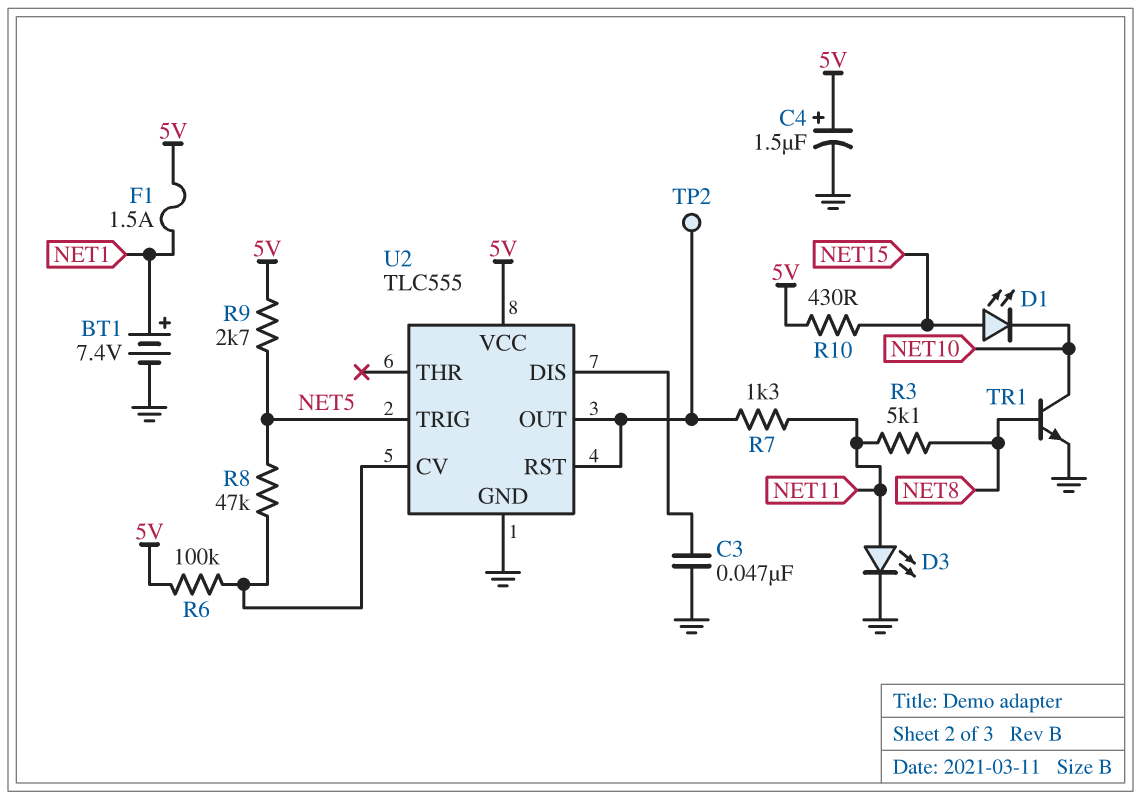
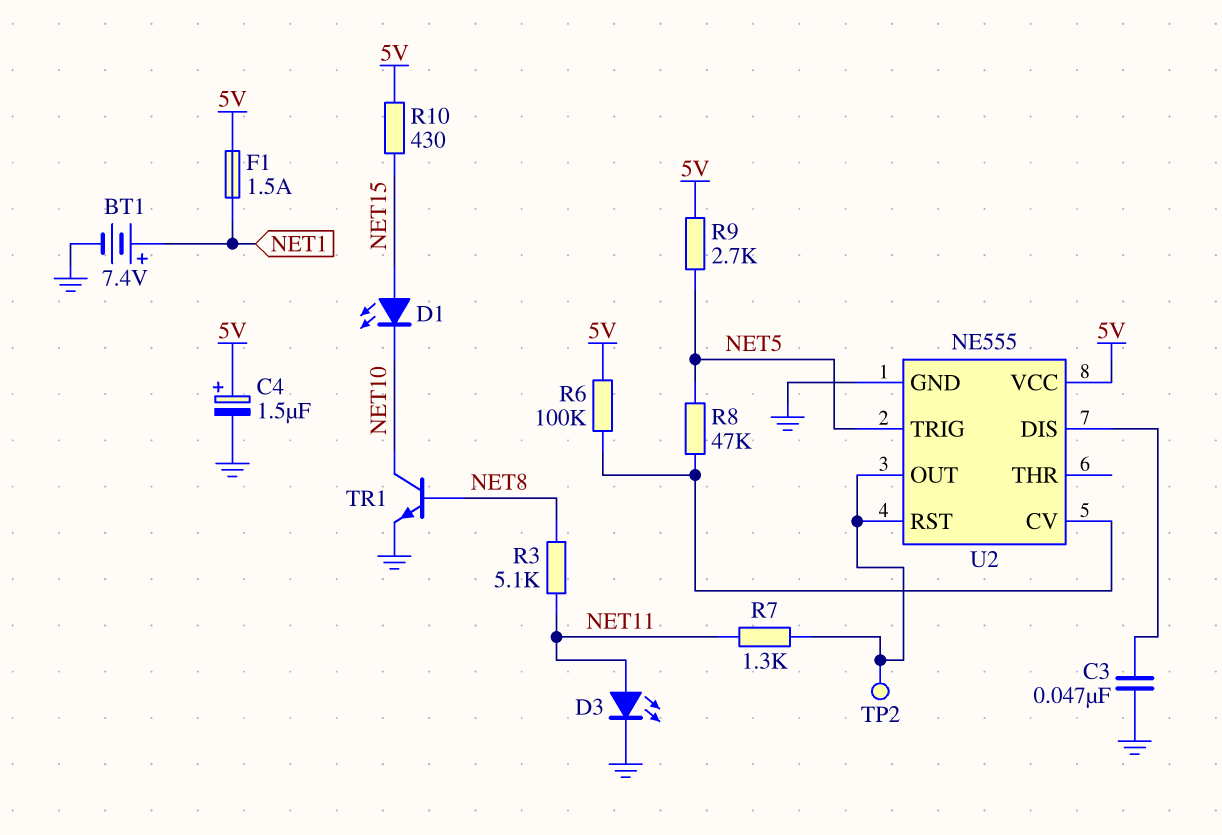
U2: TLC555 -> NE555

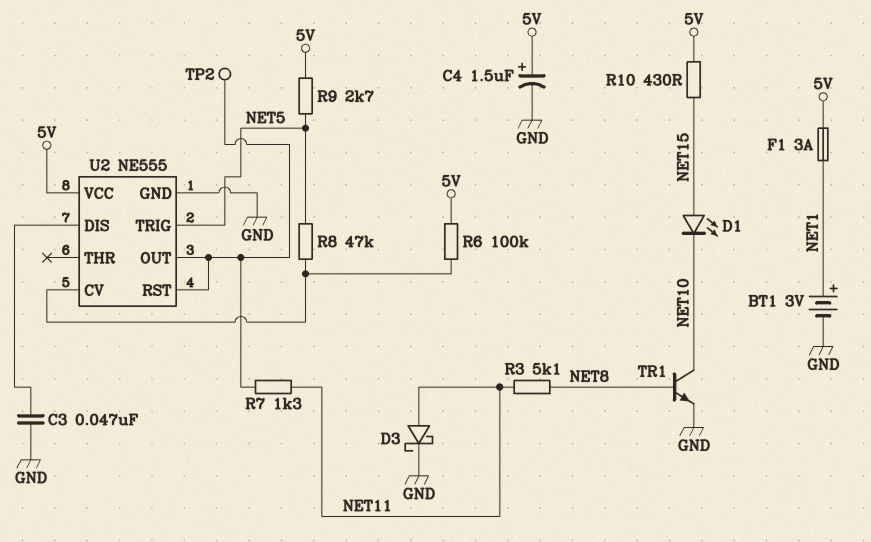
BT1: 7.4V (plus NET1, minus GND) -> 3V (plus NET1, minus GND)
D3: LED (A NET11, K GND) -> schottky (A NET11, K GND)
F1: 1.5A (5V, NET1) -> 3A (5V, NET1)

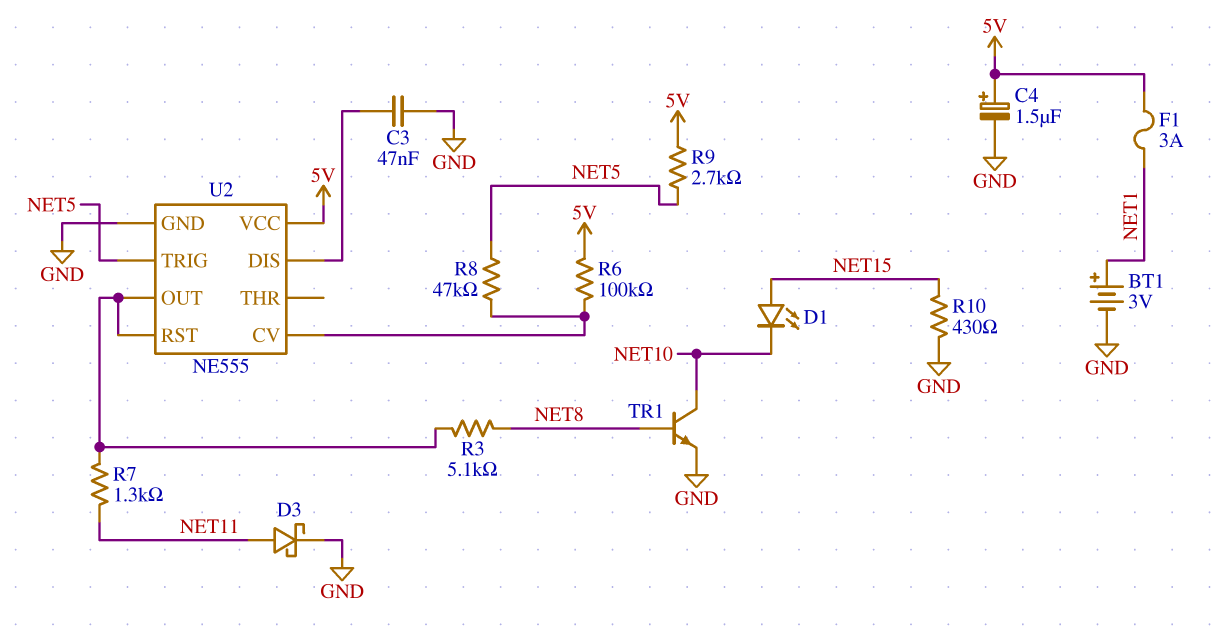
R3: 5.1k (NET8, NET11) -> 5.1k (NET8, U2/OUT)
R10: 430 (5V, NET15) -> 430 (GND, NET15)
TP2: test point (U2/OUT) -> none

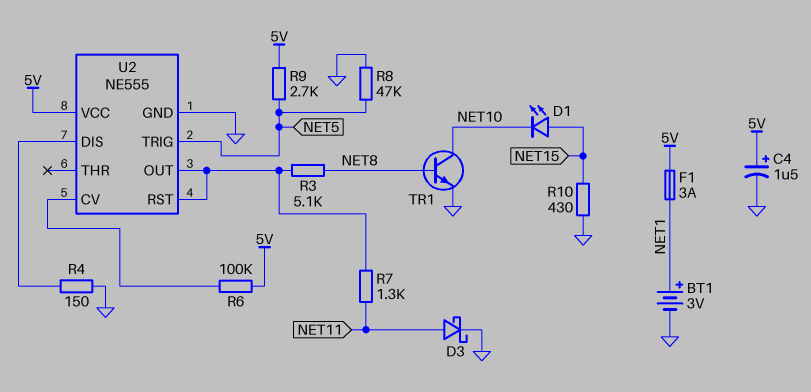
C3: 47nF (GND, U2/DIS) -> none
R4: none -> 150 (GND, U2/DIS)
R8: 47k (NET5, U2/CV) -> 47k (GND, NET5)

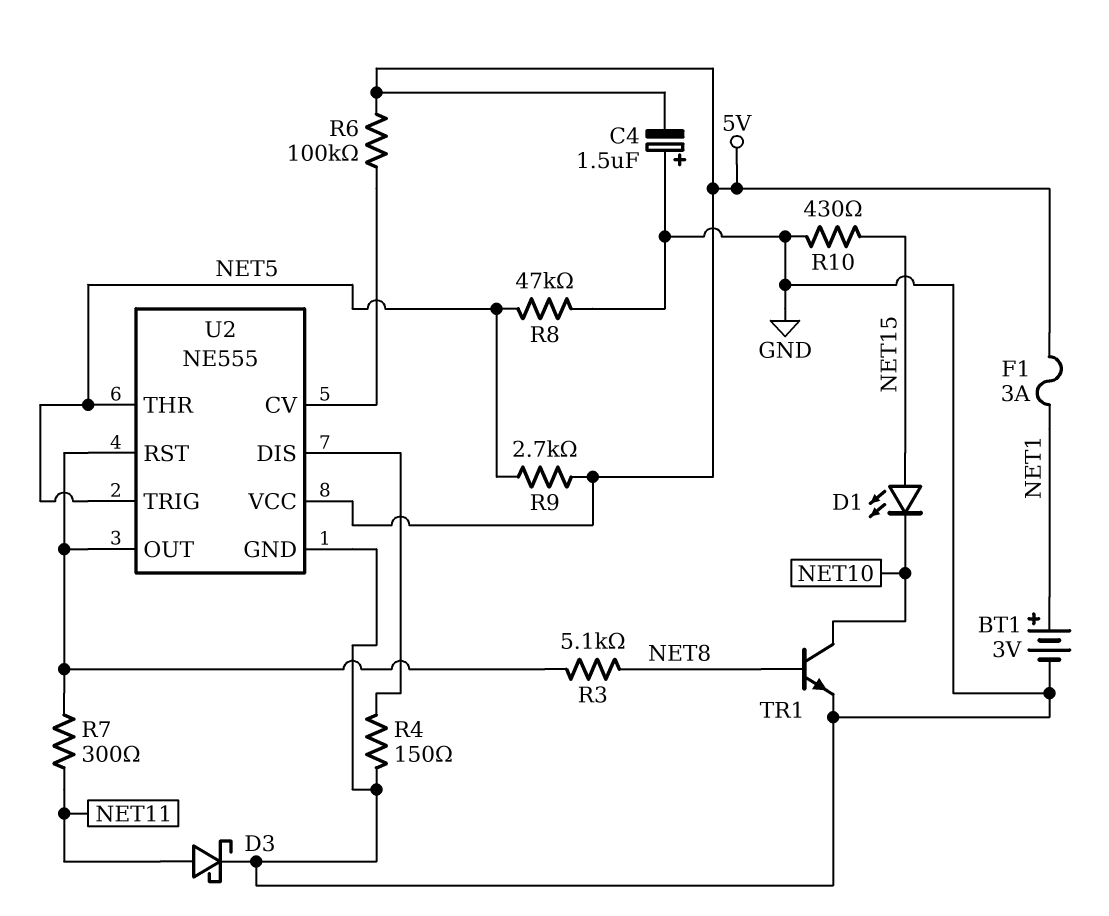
C4: 1.5uF (plus 5V, minus GND) -> 1.5uF (plus GND, minus 5V)
R7: 1.3k (NET11, U2/OUT) -> 300 (NET11, U2/OUT)
U2 pin THR: none -> NET5

